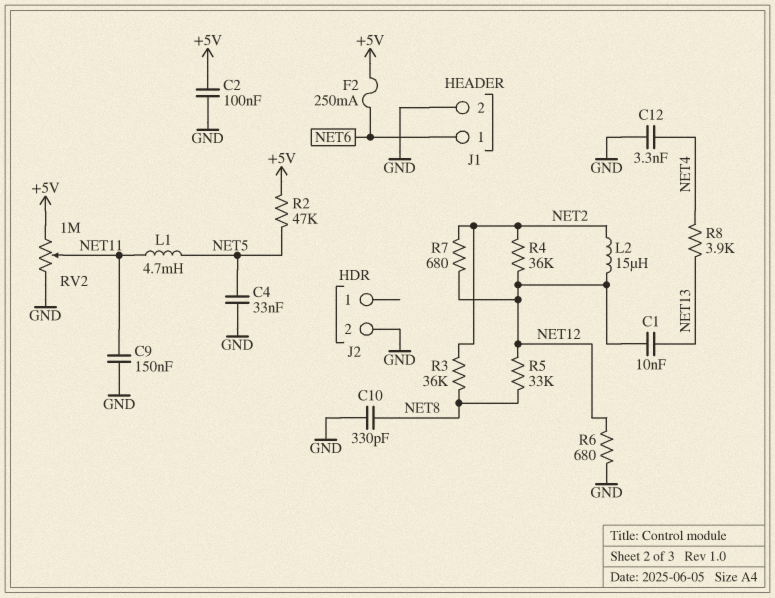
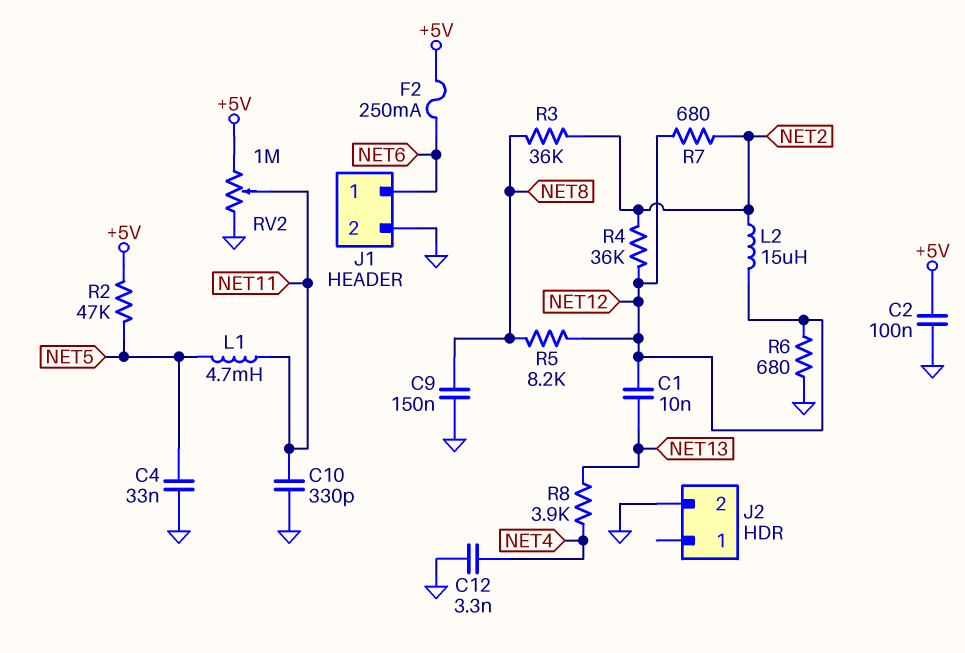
C9: 150nF (GND, NET11) -> 150nF (GND, NET8)
C10: 330pF (GND, NET8) -> 330pF (GND, NET11)
R5: 33k (NET8, NET12) -> 8.2k (NET8, NET12)

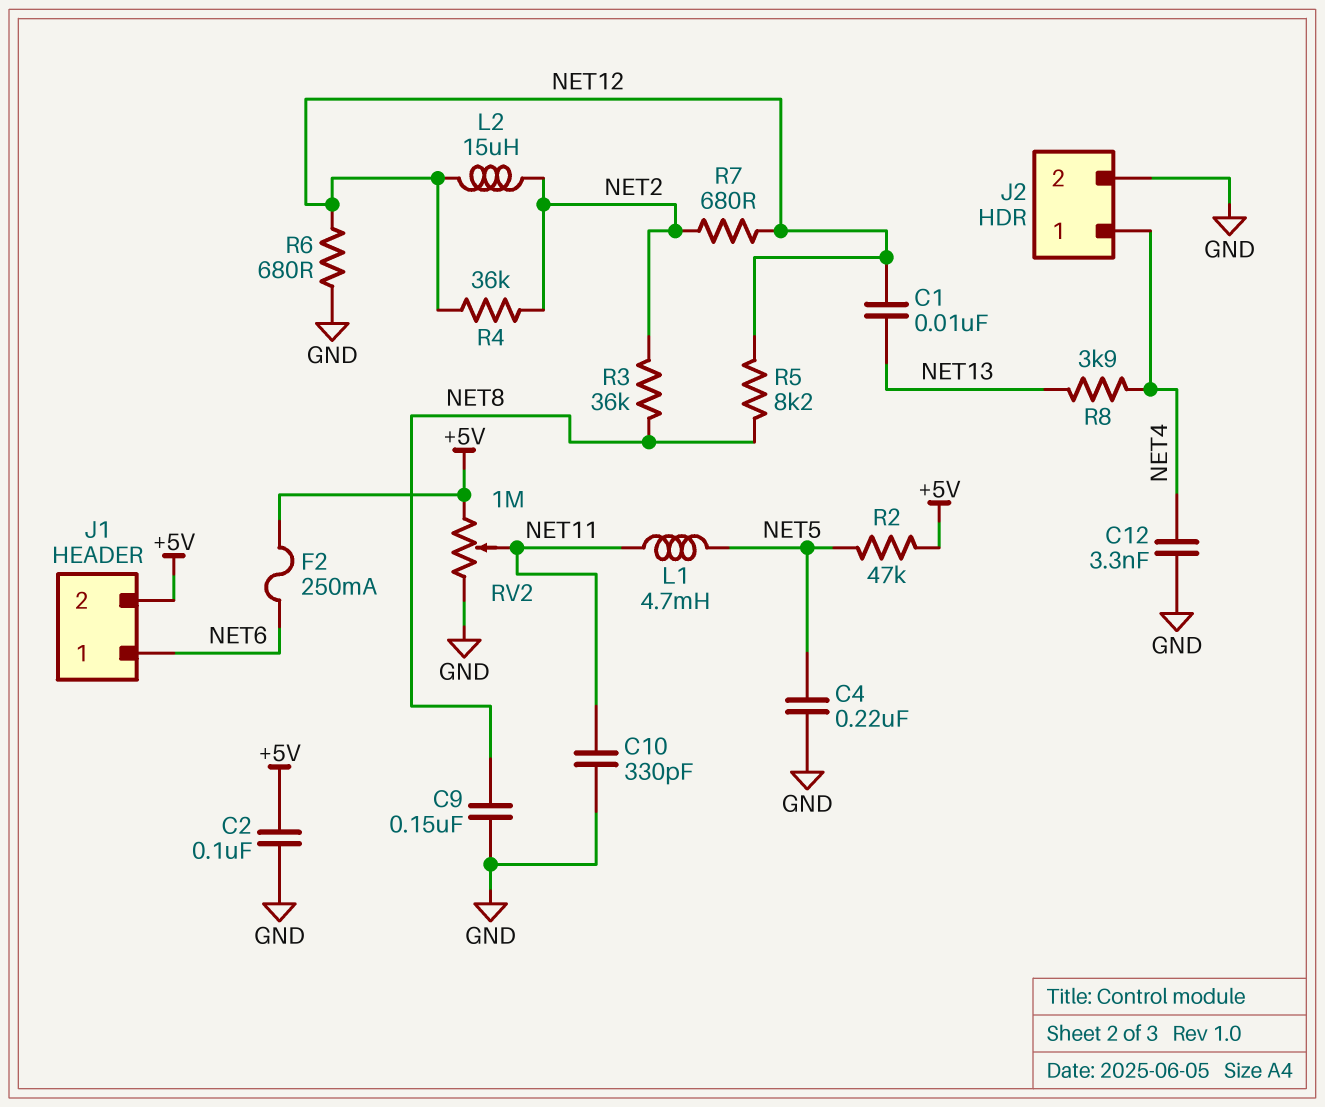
C4: 33nF (GND, NET5) -> 220nF (GND, NET5)
J1 pin 2: GND -> +5V
J2 pin 1: none -> NET4

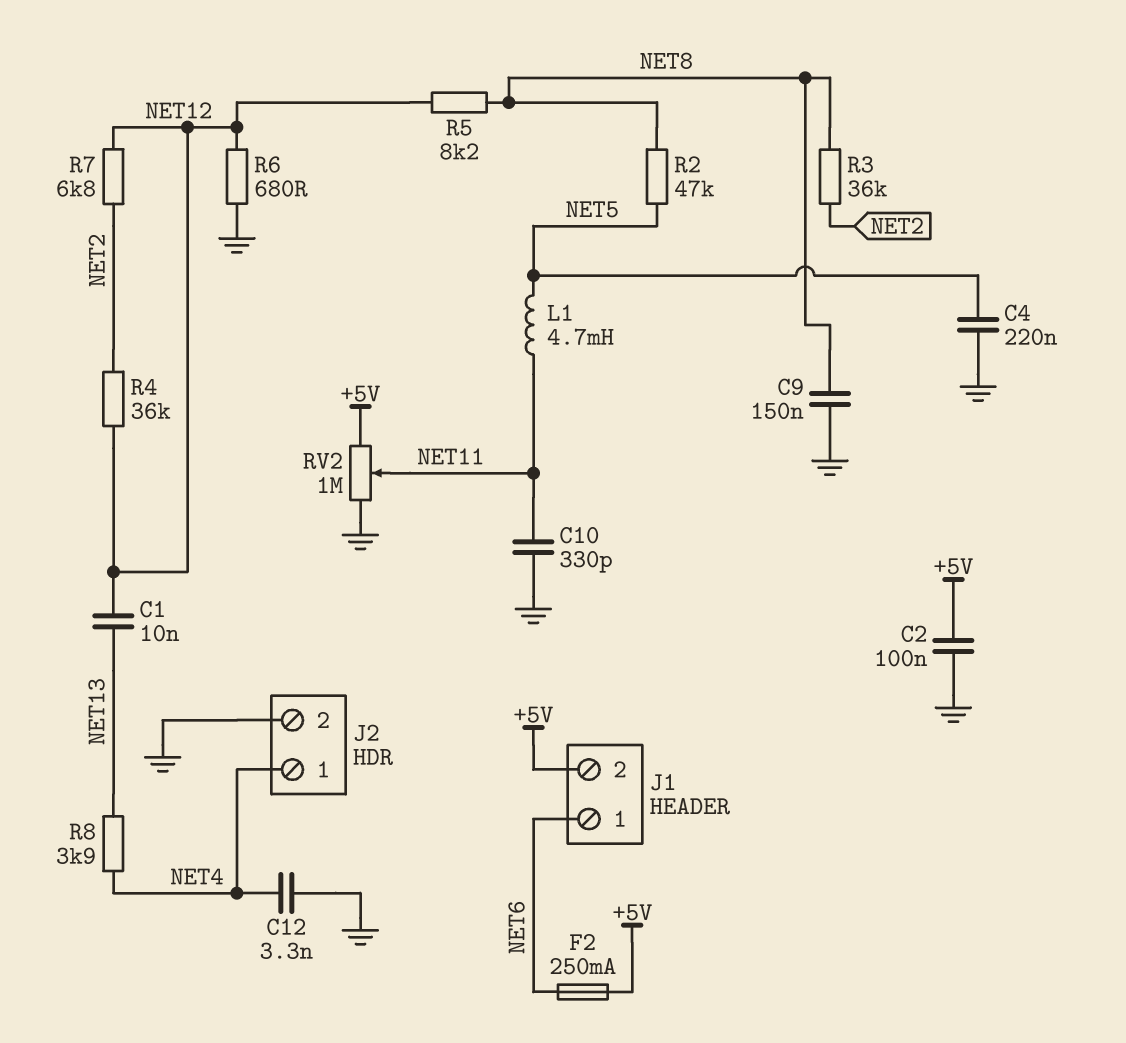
L2: 15uH (NET2, NET12) -> none
R2: 47k (+5V, NET5) -> 47k (NET5, NET8)
R7: 680 (NET2, NET12) -> 6.8k (NET2, NET12)

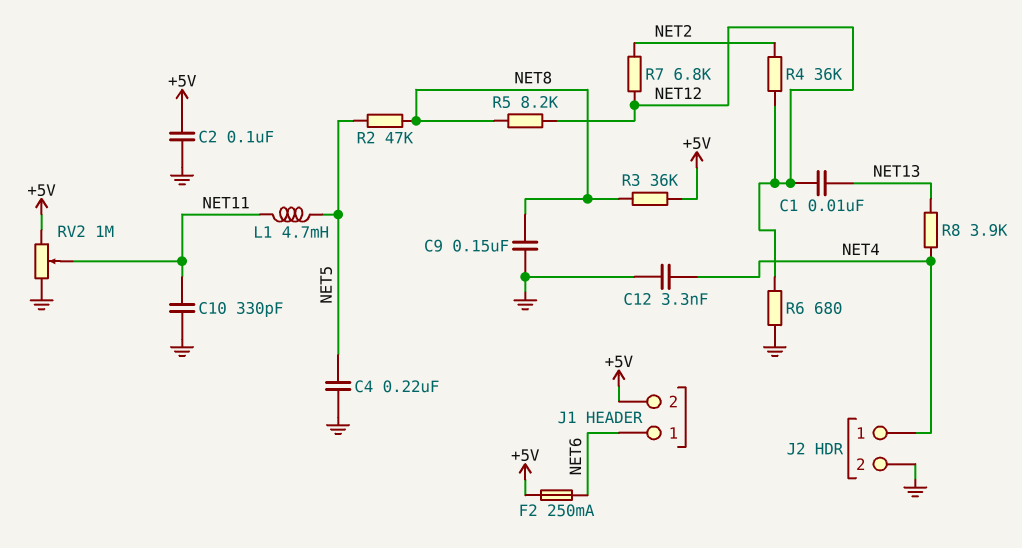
R3: 36k (NET2, NET8) -> 36k (+5V, NET8)

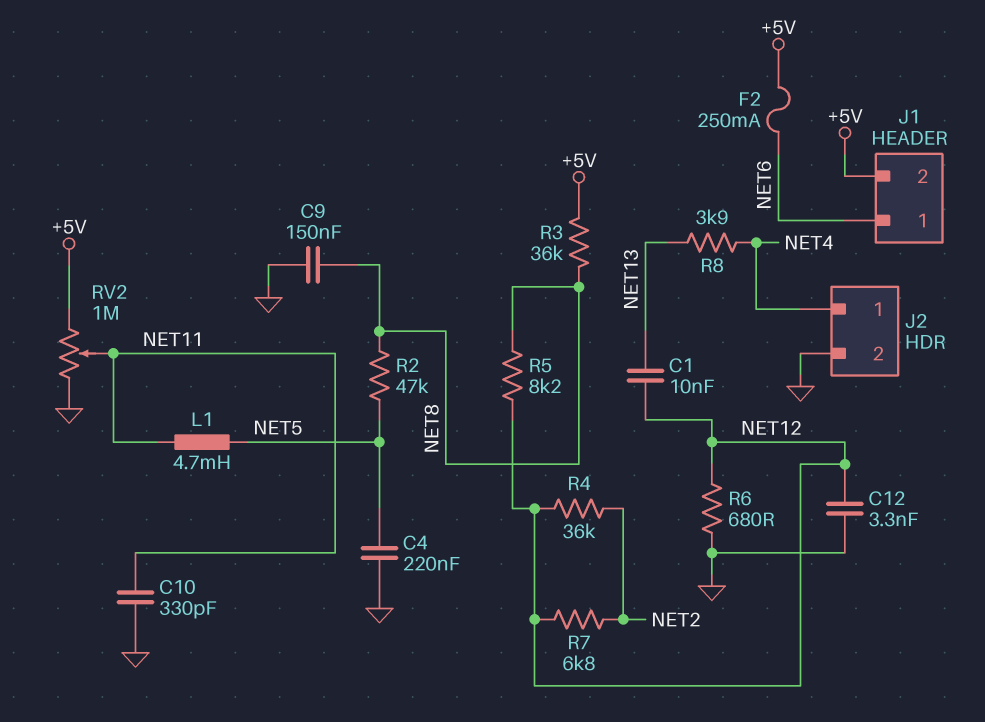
C2: 100nF (+5V, GND) -> none
C12: 3.3nF (GND, NET4) -> 3.3nF (GND, NET12)

